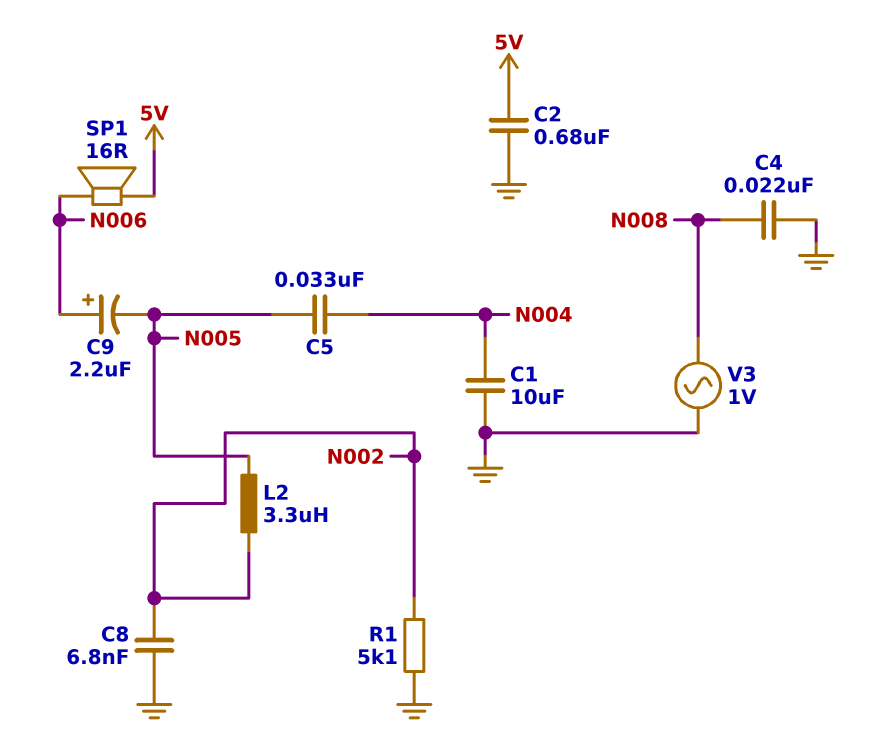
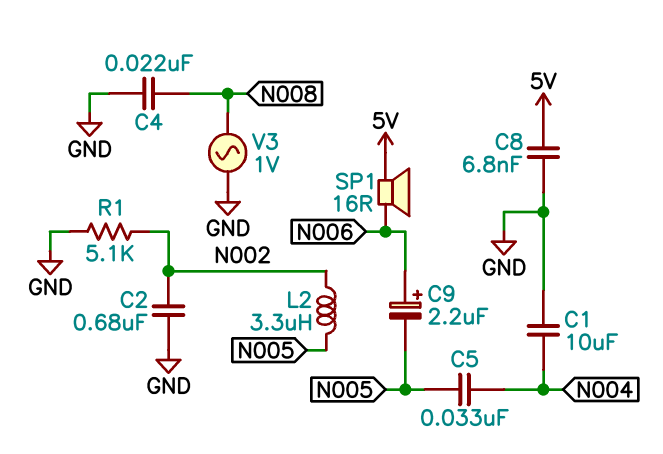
C2: 680nF (5V, GND) -> 680nF (GND, N002)
C8: 6.8nF (GND, N002) -> 6.8nF (5V, GND)

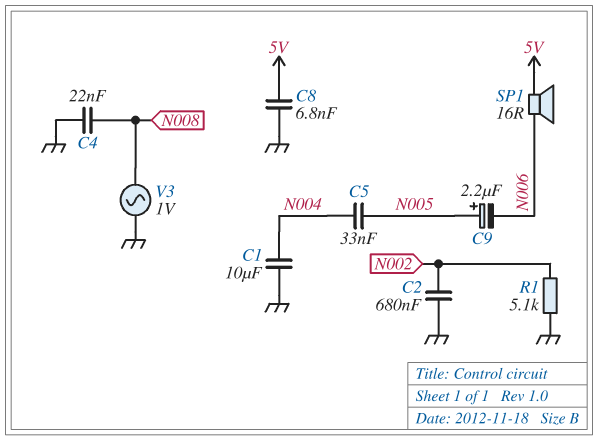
C9: 2.2uF (plus N006, minus N005) -> 2.2uF (plus N005, minus N006)
L2: 3.3uH (N002, N005) -> none

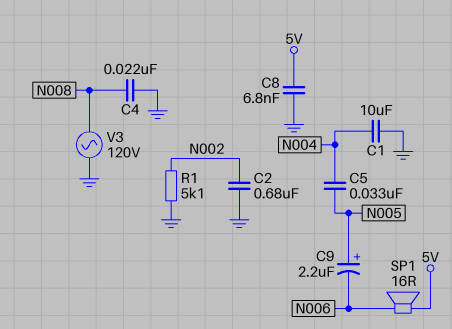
V3: AC 1V (GND, N008) -> AC 120V (GND, N008)

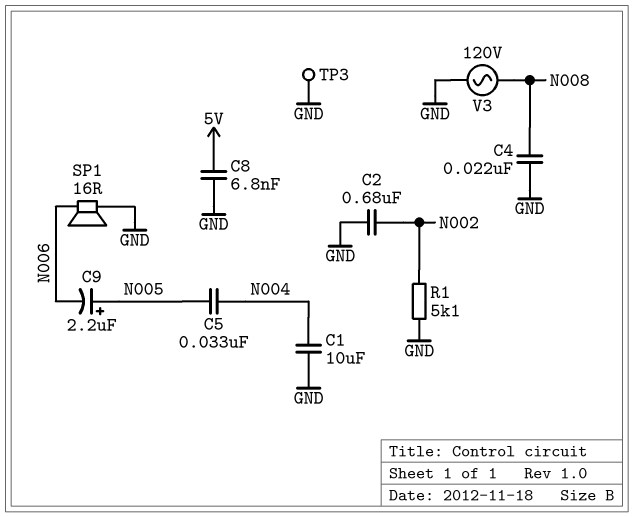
SP1: speaker 16R (5V, N006) -> speaker 16R (GND, N006)
TP3: none -> test point (GND)

